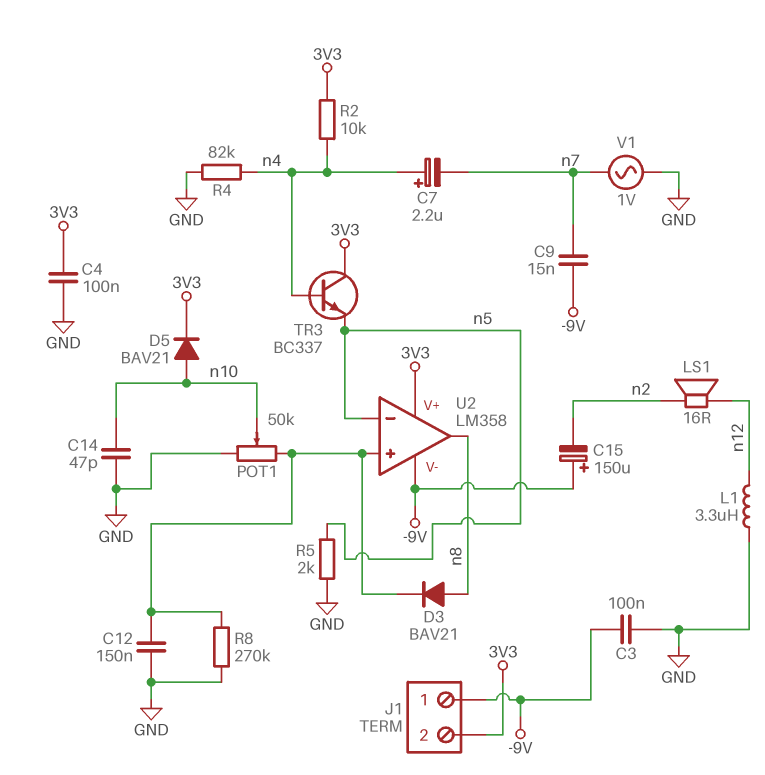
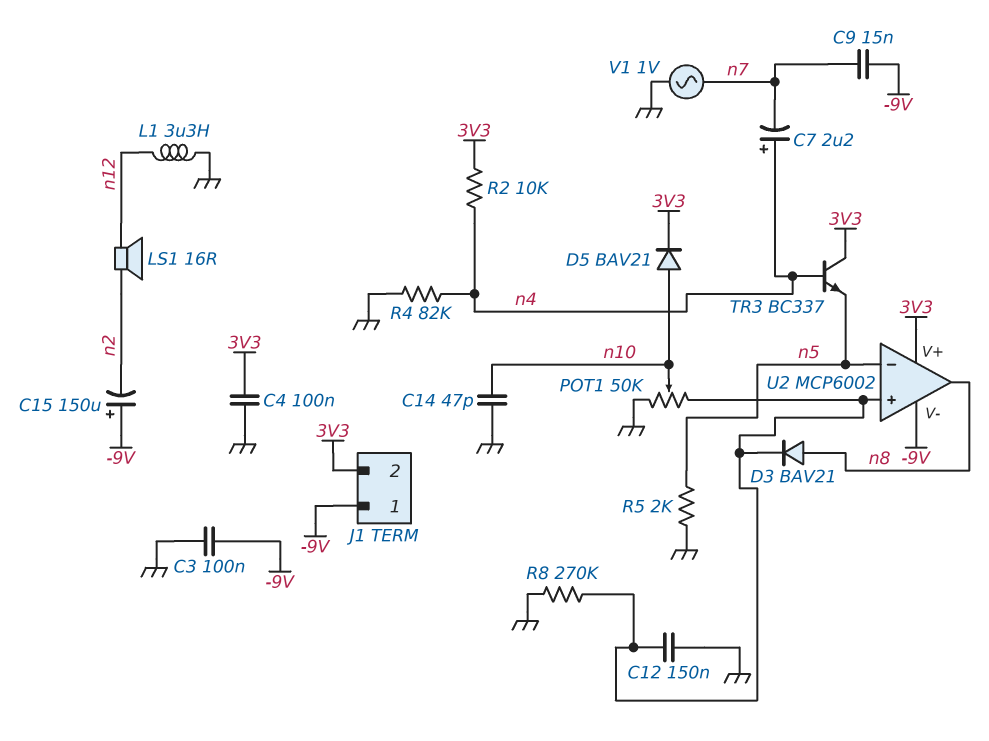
U2: LM358 -> MCP6002

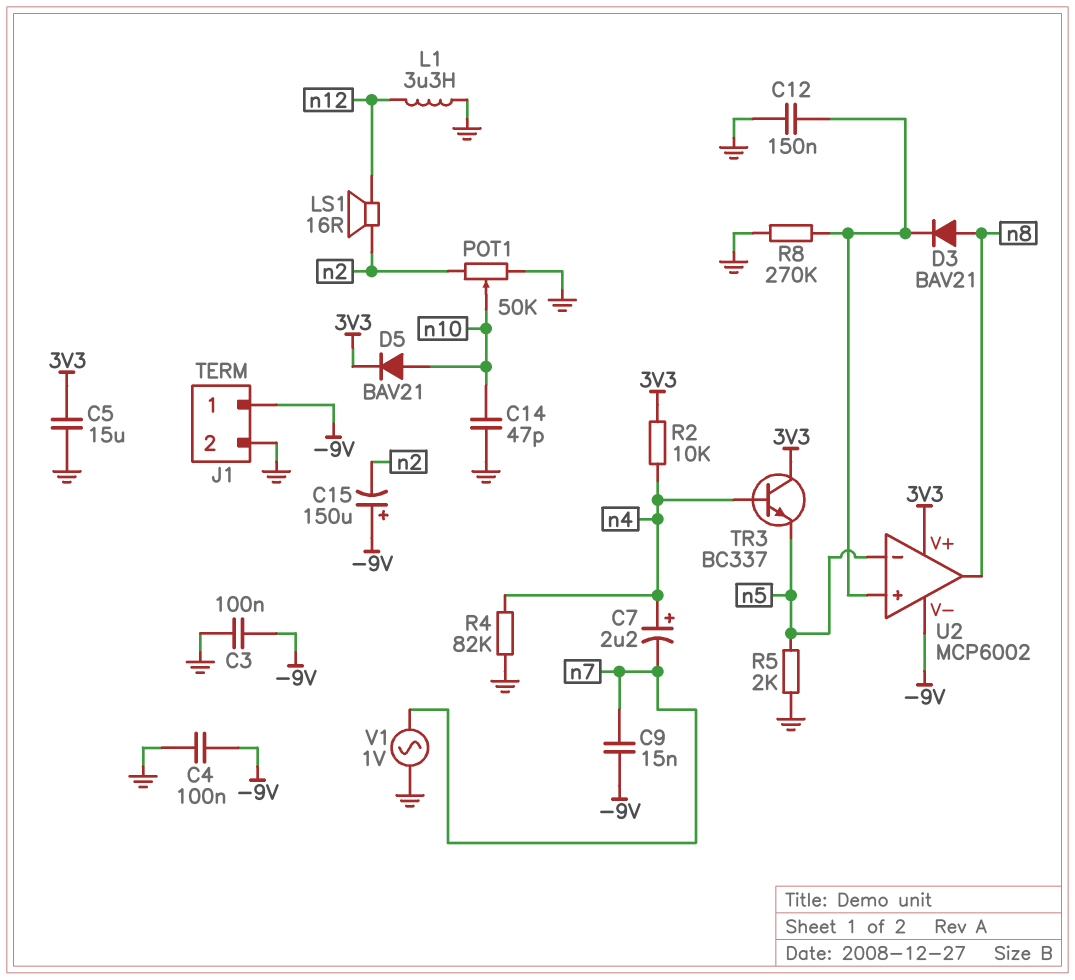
C4: 100nF (3V3, GND) -> 100nF (-9V, GND)
C5: none -> 15uF (3V3, GND)
J1 pin 2: 3V3 -> GND
POT1: 50k (GND, U2/in+, wiper n10) -> 50k (GND, n2, wiper n10)

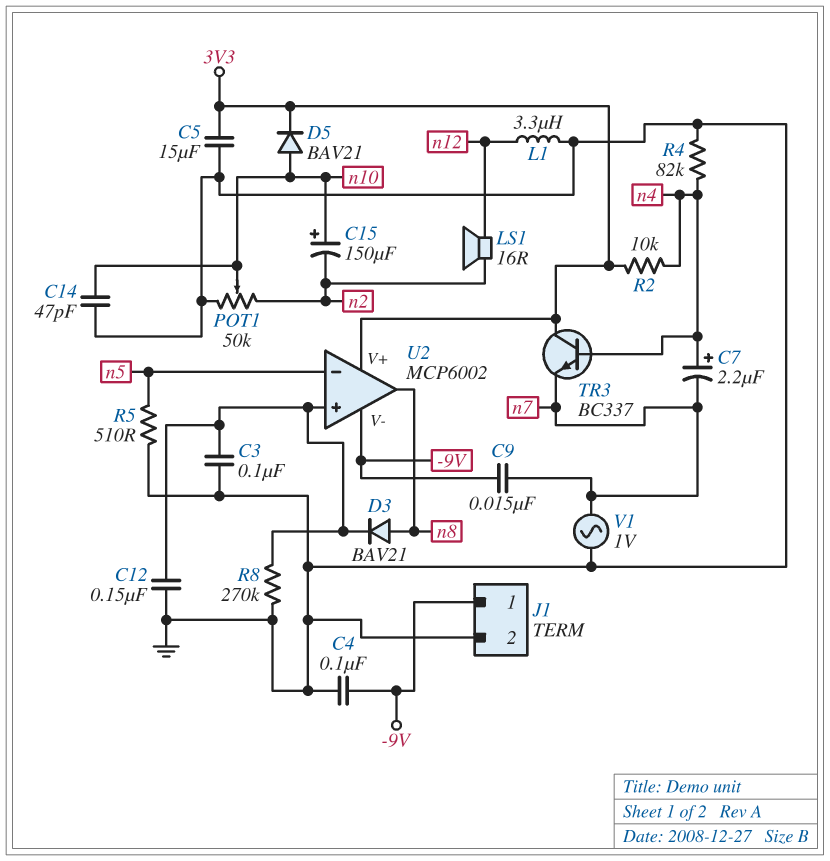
C3: 100nF (-9V, GND) -> 100nF (GND, U2/in+)
C15: 150uF (plus -9V, minus n2) -> 150uF (plus n10, minus n2)
R5: 2k (GND, n5) -> 510 (GND, n5)
TR3: NPN BC337 (B n4, C 3V3, E n5) -> NPN BC337 (B n4, C 3V3, E n7)

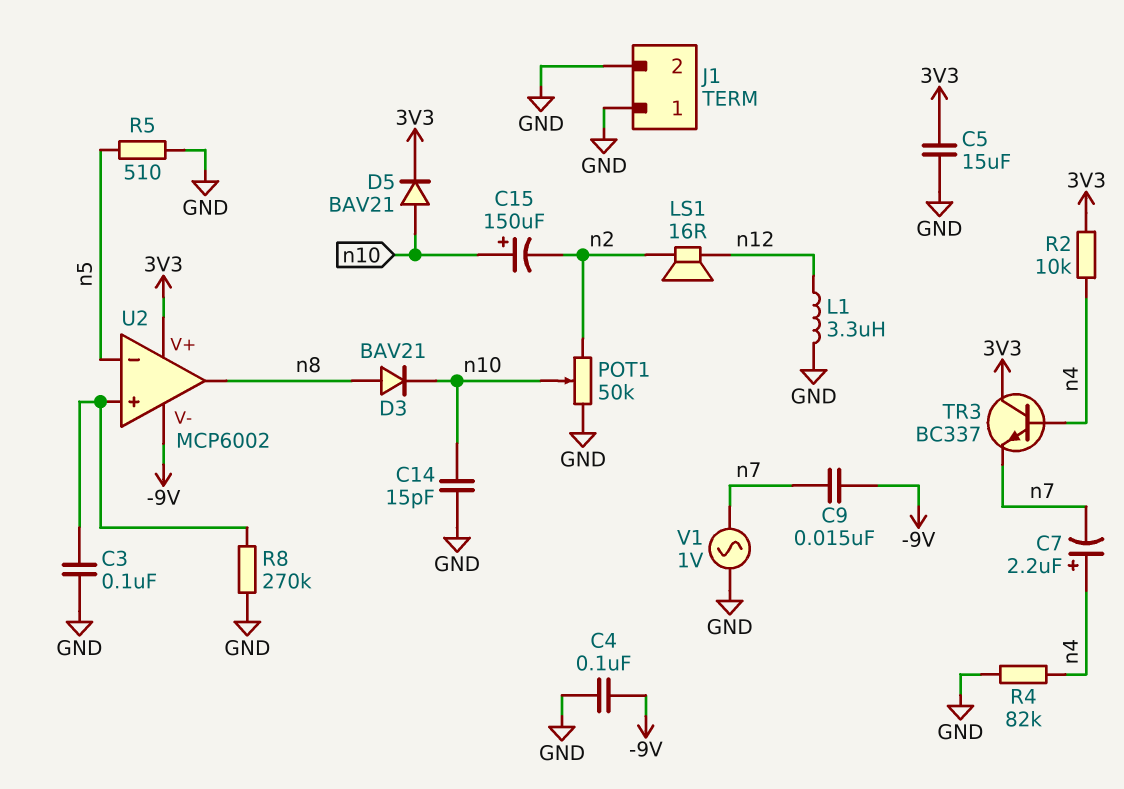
C12: 150nF (GND, U2/in+) -> none
C14: 47pF (GND, n10) -> 15pF (GND, n10)
D3: diode BAV21 (A n8, K U2/in+) -> diode BAV21 (A n8, K n10)
J1 pin 1: -9V -> GND

